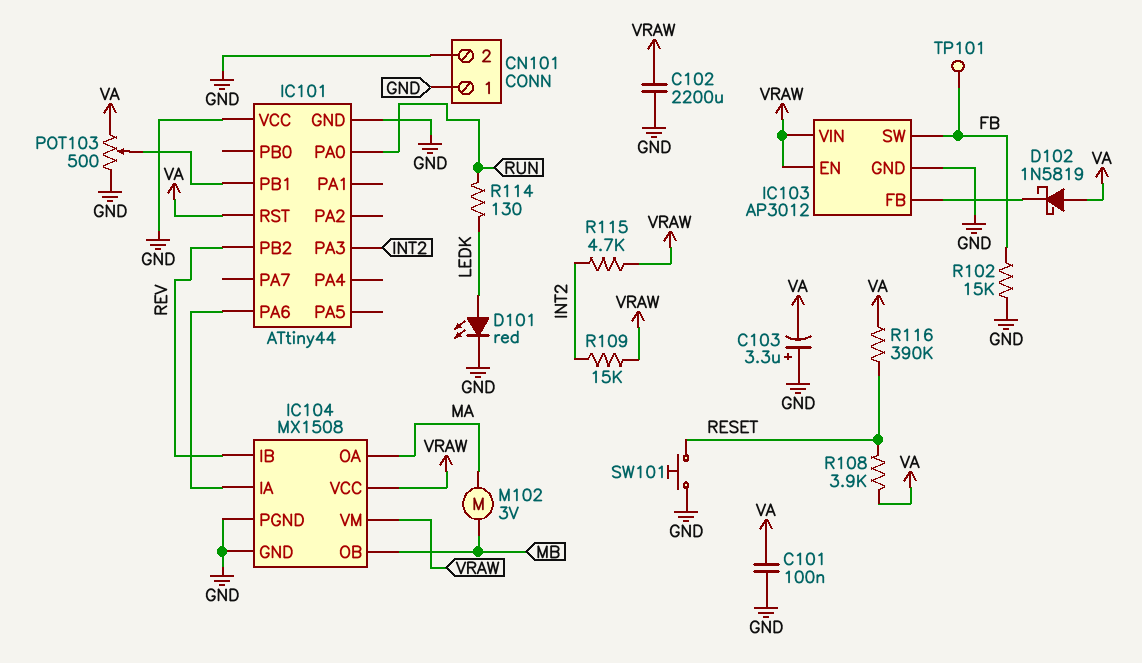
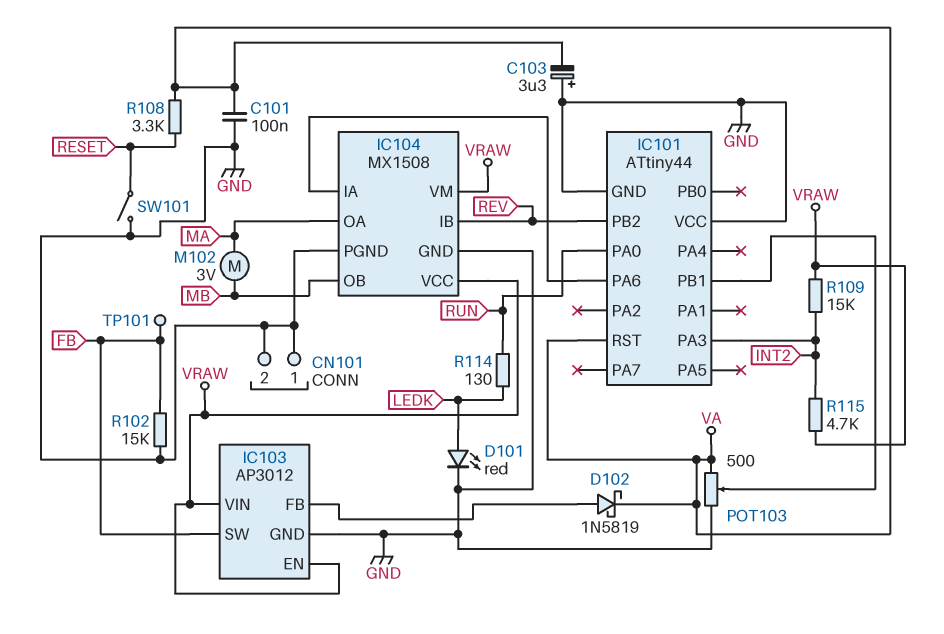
C102: 2200uF (GND, VRAW) -> none
D102: schottky 1N5819 (A VA, K IC103/FB) -> schottky 1N5819 (A IC103/FB, K VA)
R108: 3.9k (RESET, VA) -> 3.3k (RESET, VA)
R116: 390k (RESET, VA) -> none
SW101: button (GND, RESET) -> switch (GND, RESET)

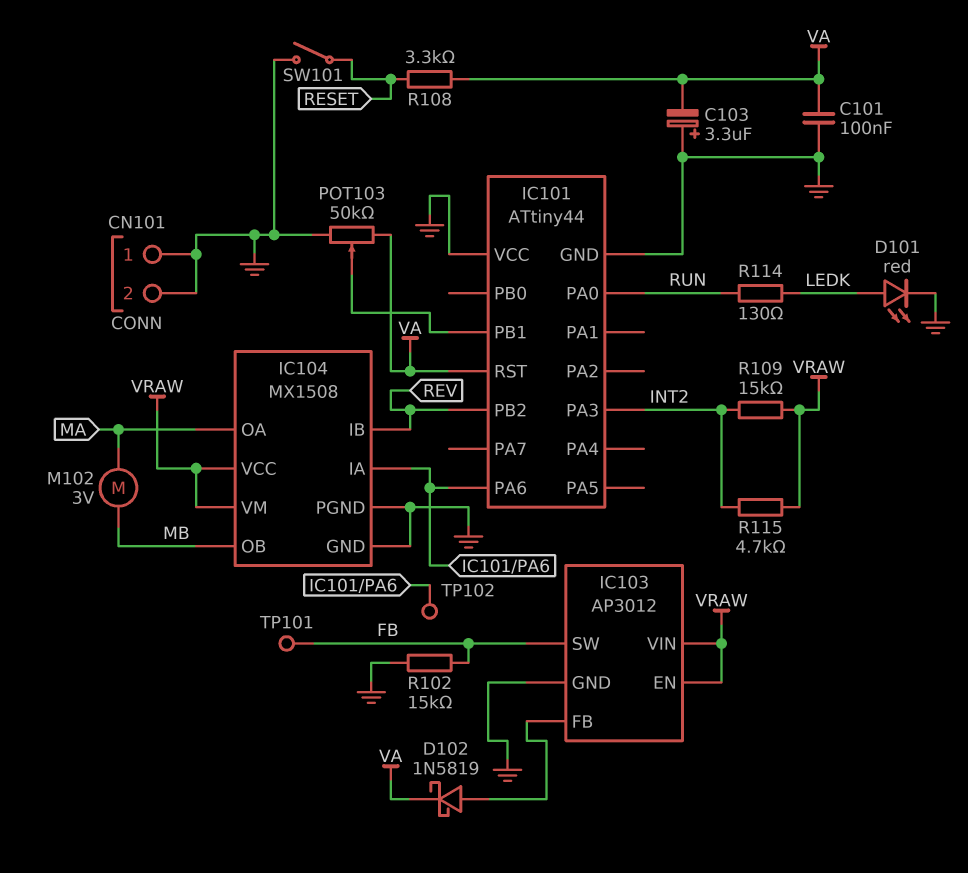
POT103: 500 (GND, VA, wiper IC101/PB1) -> 50k (GND, VA, wiper IC101/PB1)
TP102: none -> test point (IC101/PA6)

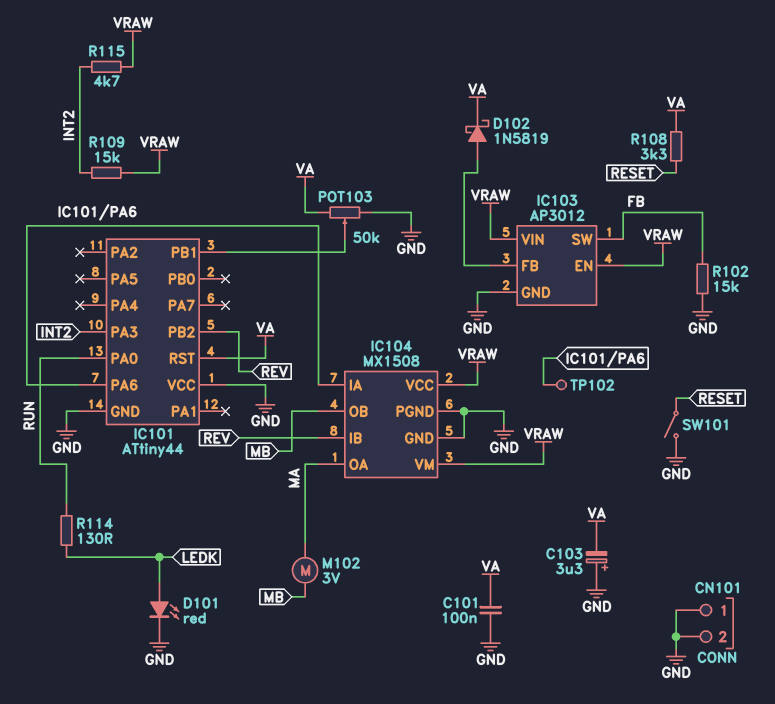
TP101: test point (FB) -> none

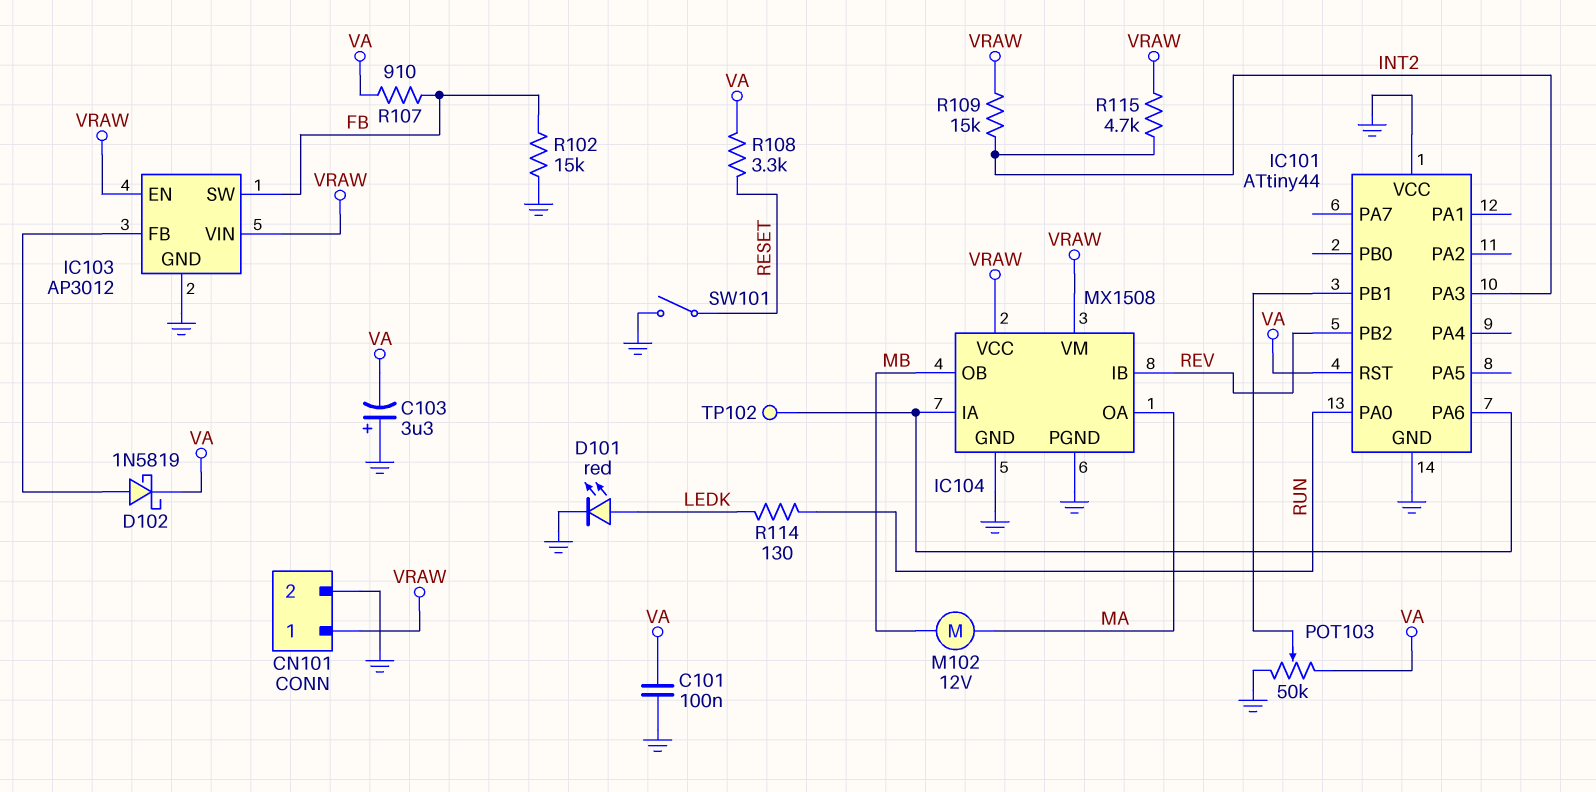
CN101 pin 1: GND -> VRAW
M102: motor 3V (MA, MB) -> motor 12V (MA, MB)
R107: none -> 910 (FB, VA)

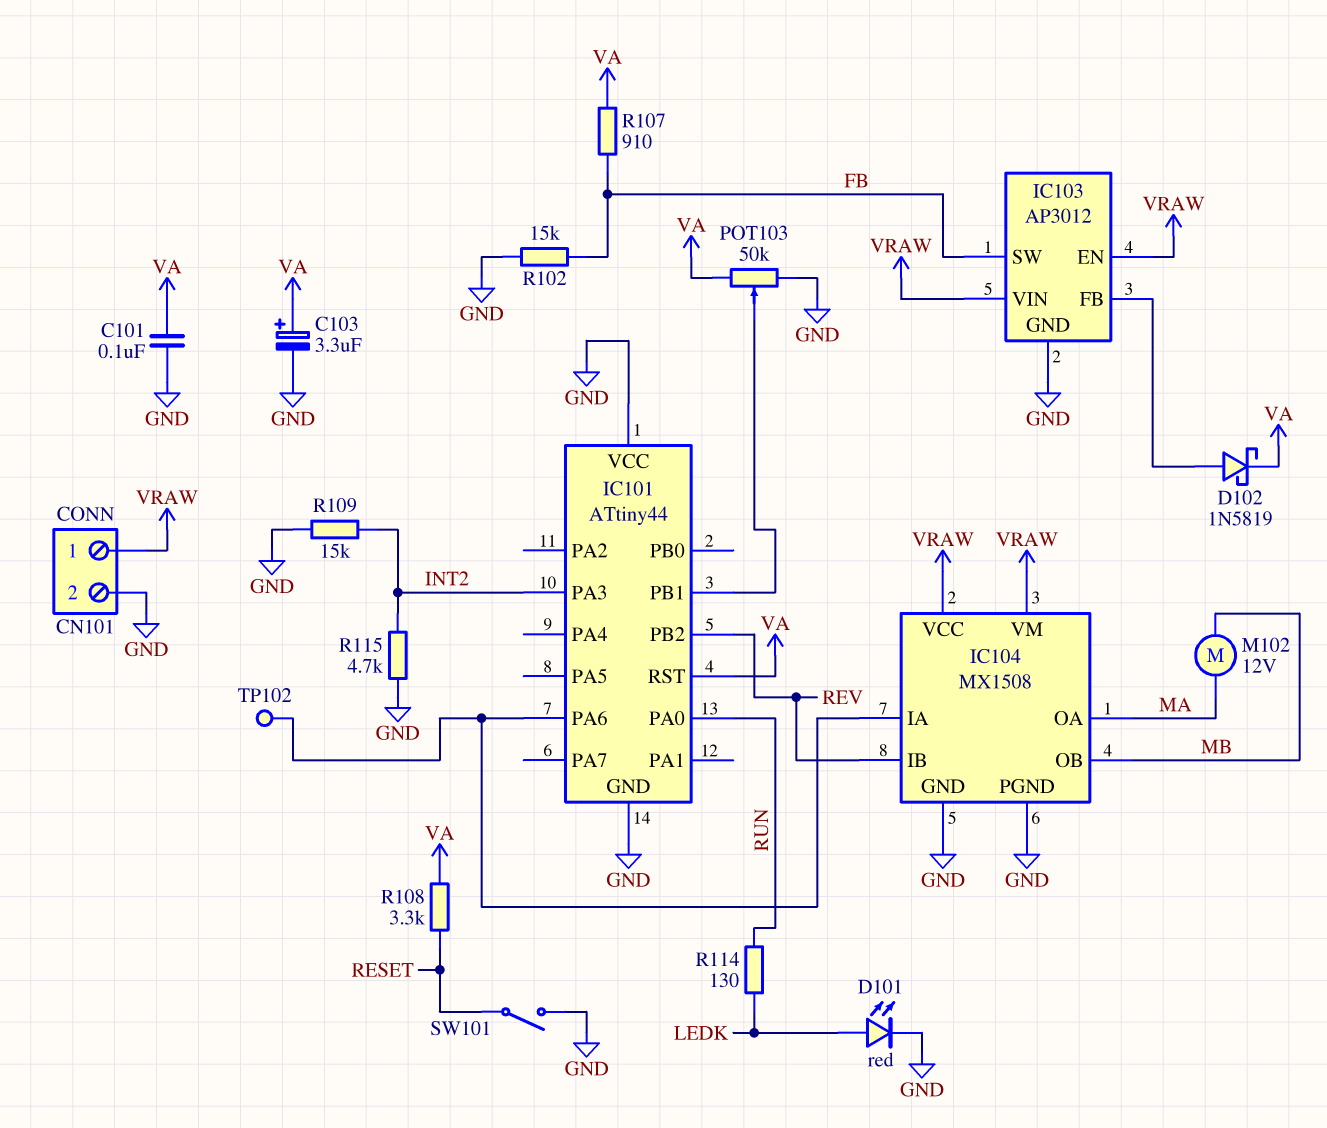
C103: 3.3uF (plus GND, minus VA) -> 3.3uF (plus VA, minus GND)
R109: 15k (INT2, VRAW) -> 15k (GND, INT2)
R115: 4.7k (INT2, VRAW) -> 4.7k (GND, INT2)

